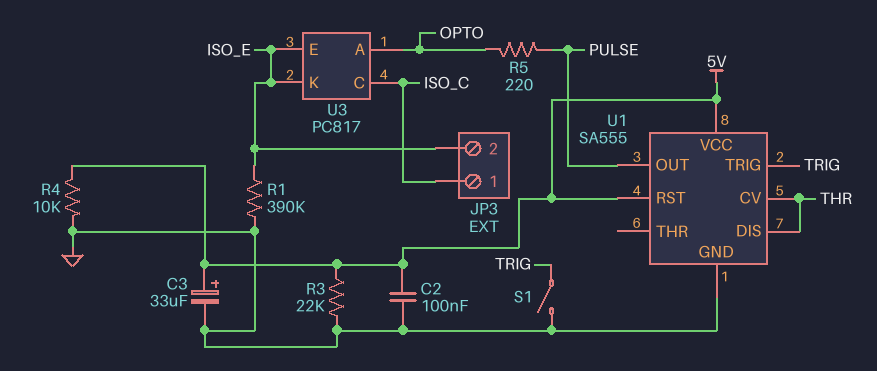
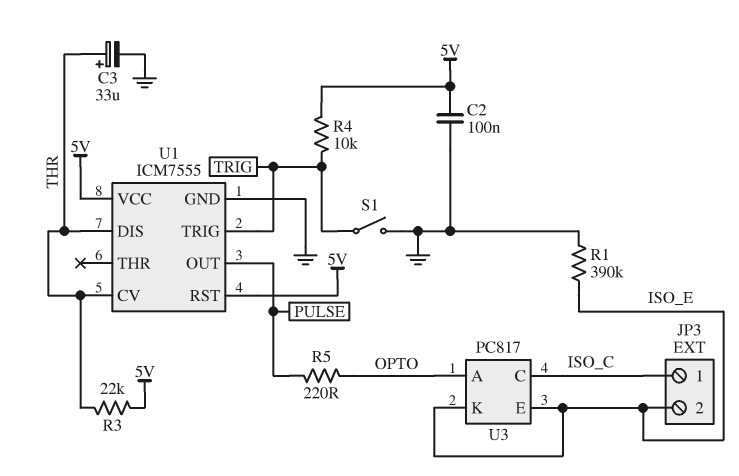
C3: 33uF (plus 5V, minus GND) -> 33uF (plus THR, minus GND)
R3: 22k (5V, GND) -> 22k (5V, THR)
R4: 10k (5V, GND) -> 10k (5V, TRIG)
U1: SA555 -> ICM7555

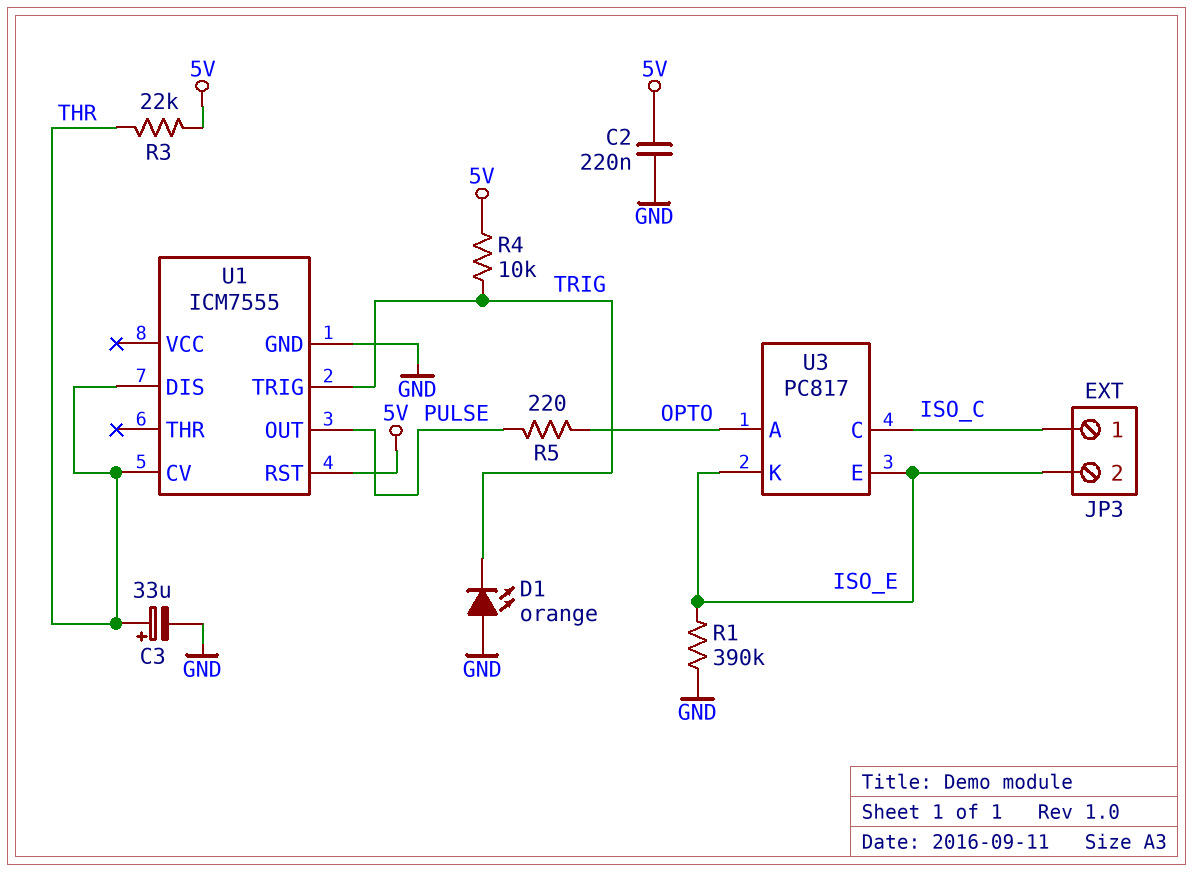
C2: 100nF (5V, GND) -> 220nF (5V, GND)
D1: none -> LED orange (A GND, K TRIG)
S1: switch (GND, TRIG) -> none
U1 pin VCC: 5V -> none

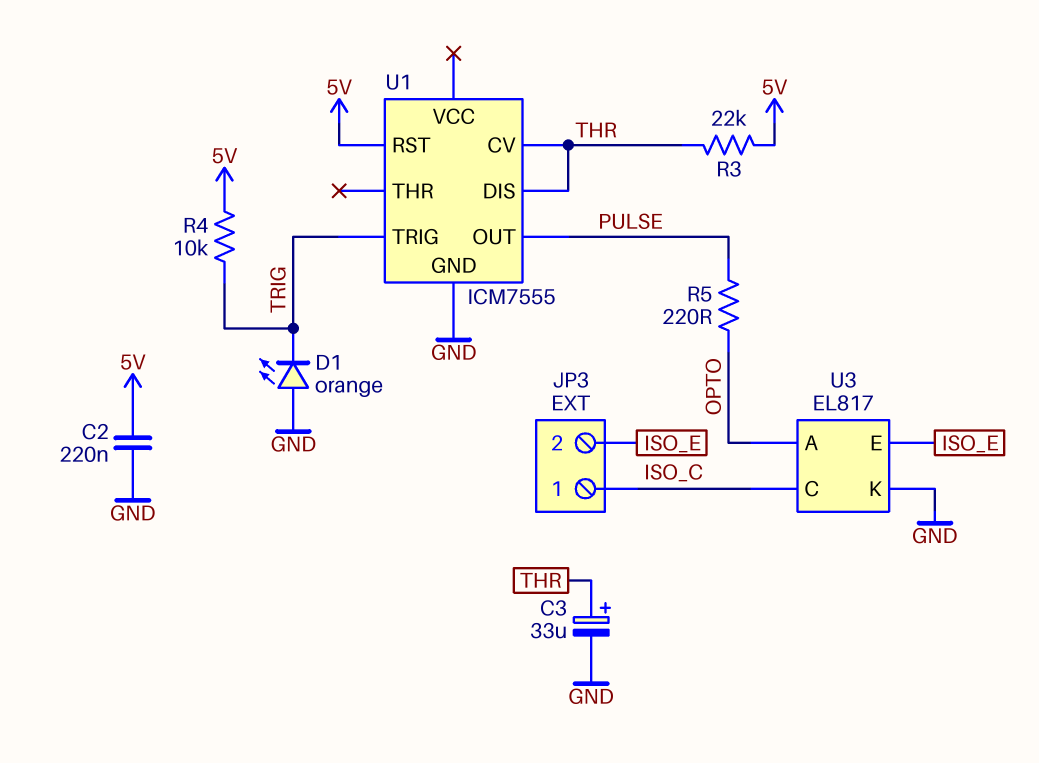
R1: 390k (GND, ISO_E) -> none
U3: PC817 -> EL817
U3 pin K: ISO_E -> GND

